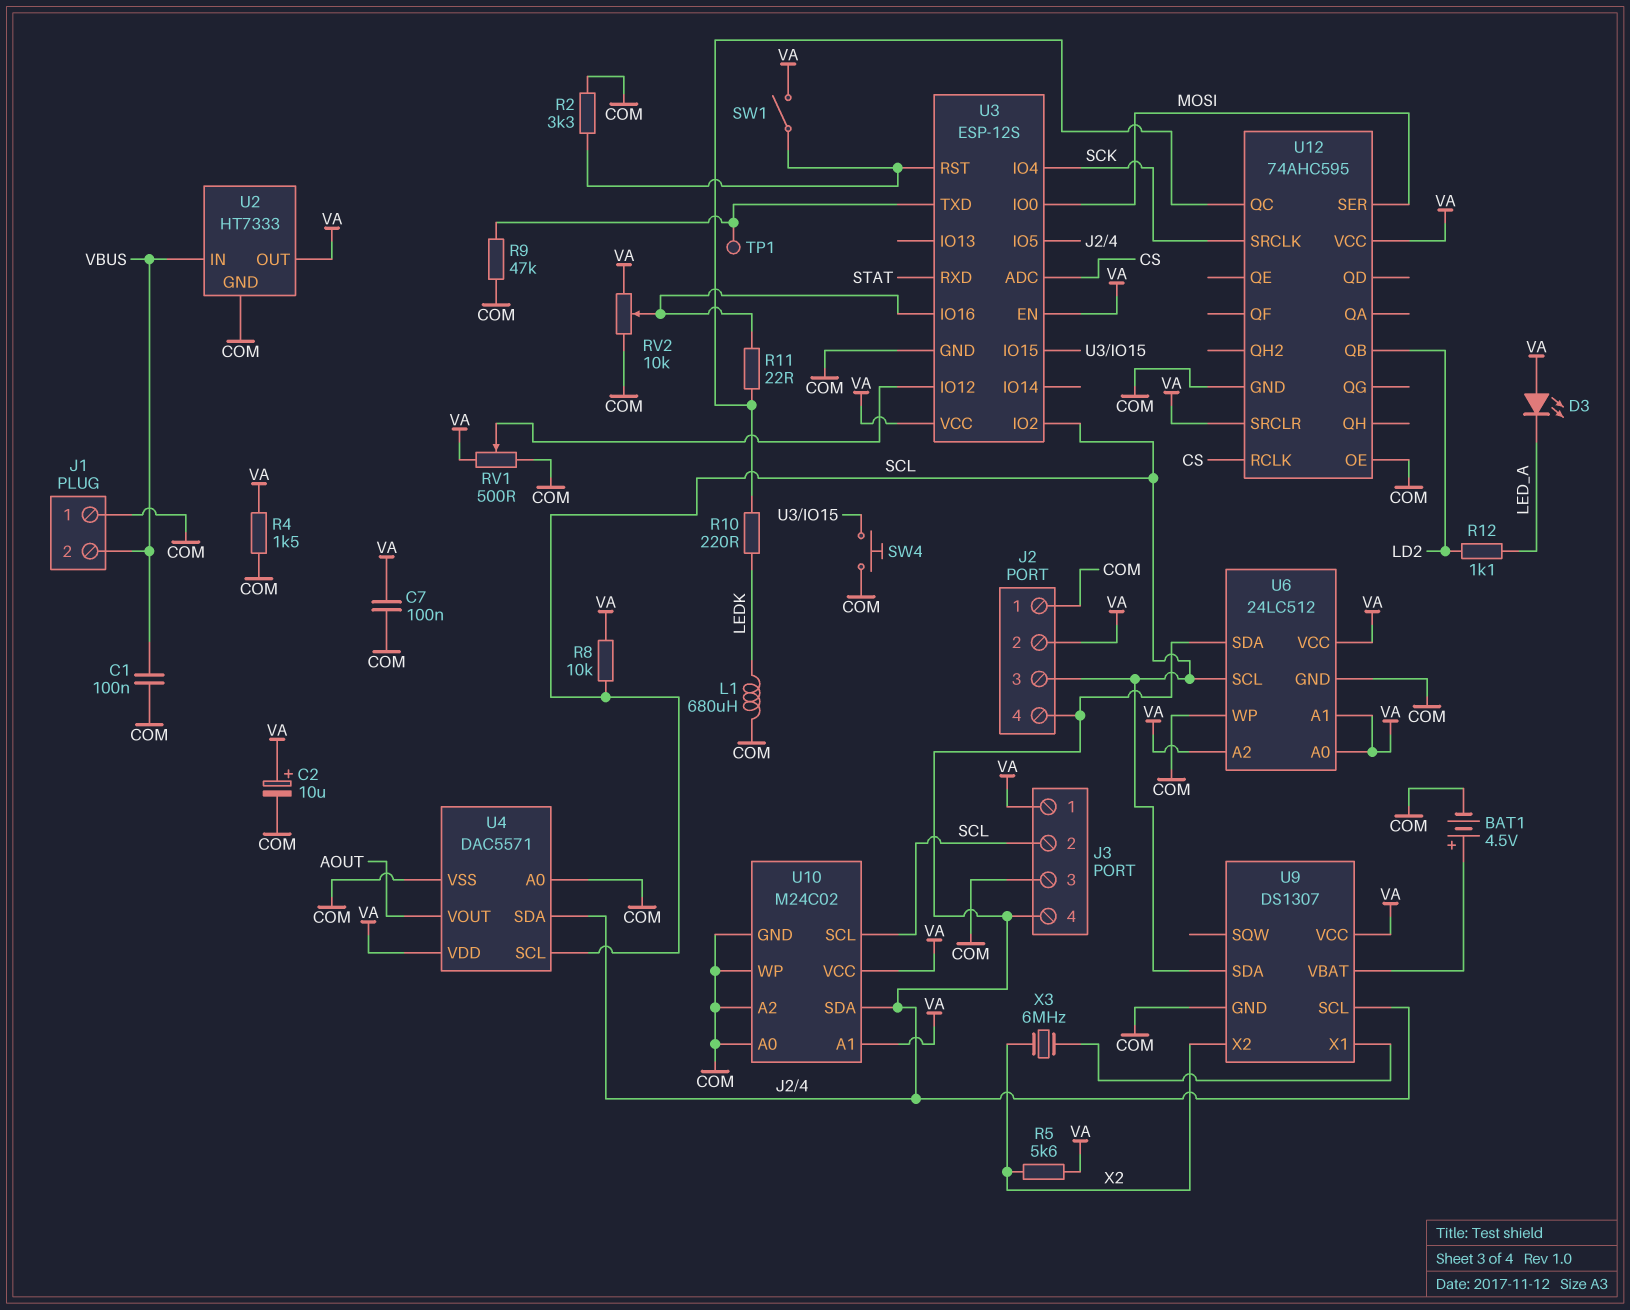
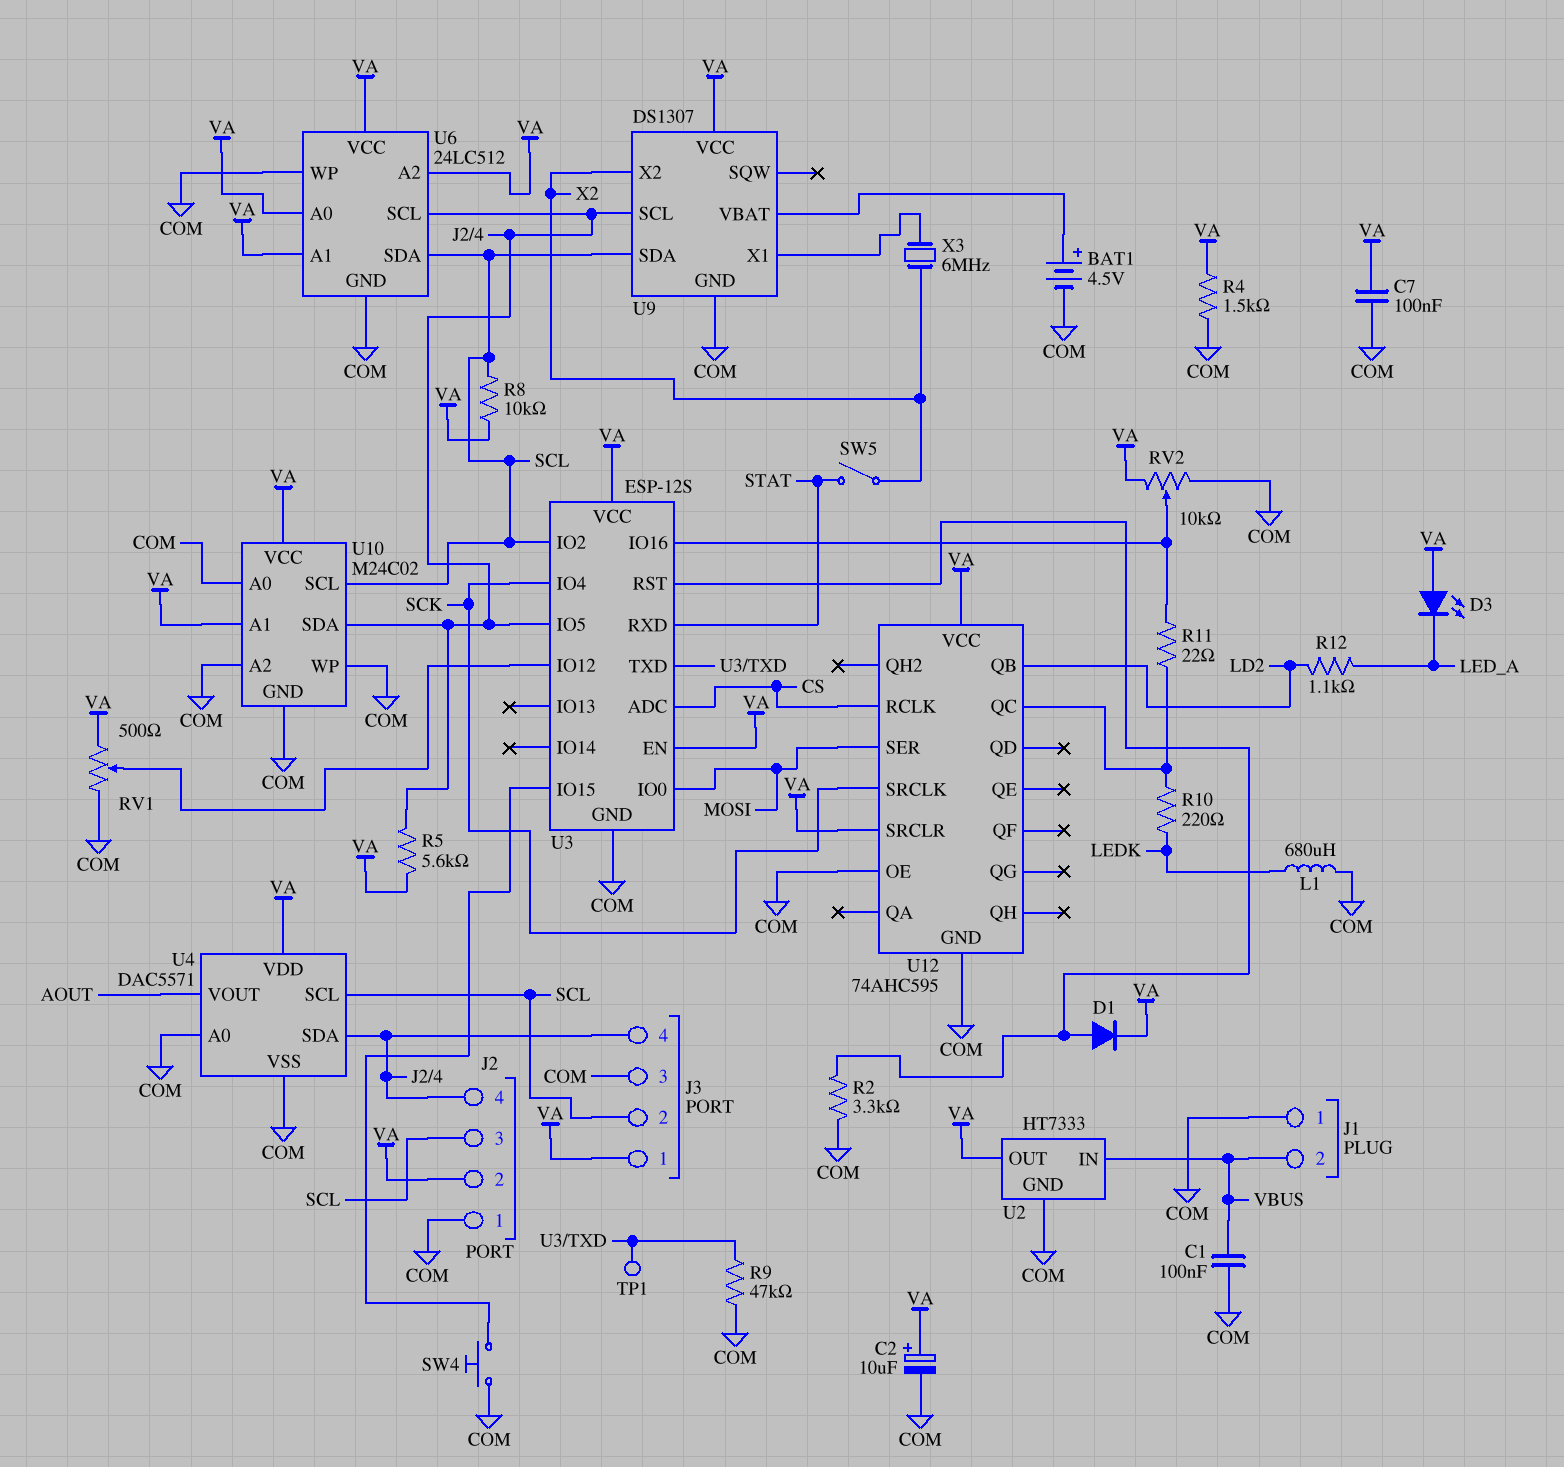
D1: none -> diode (A U3/RST, K VA)
R5: 5.6k (VA, X2) -> 5.6k (J2/4, VA)
SW1: switch (U3/RST, VA) -> none
SW5: none -> switch (STAT, X2)
U6 pin SCL: SCL -> J2/4
U6 pin SDA: J2/4 -> SCL

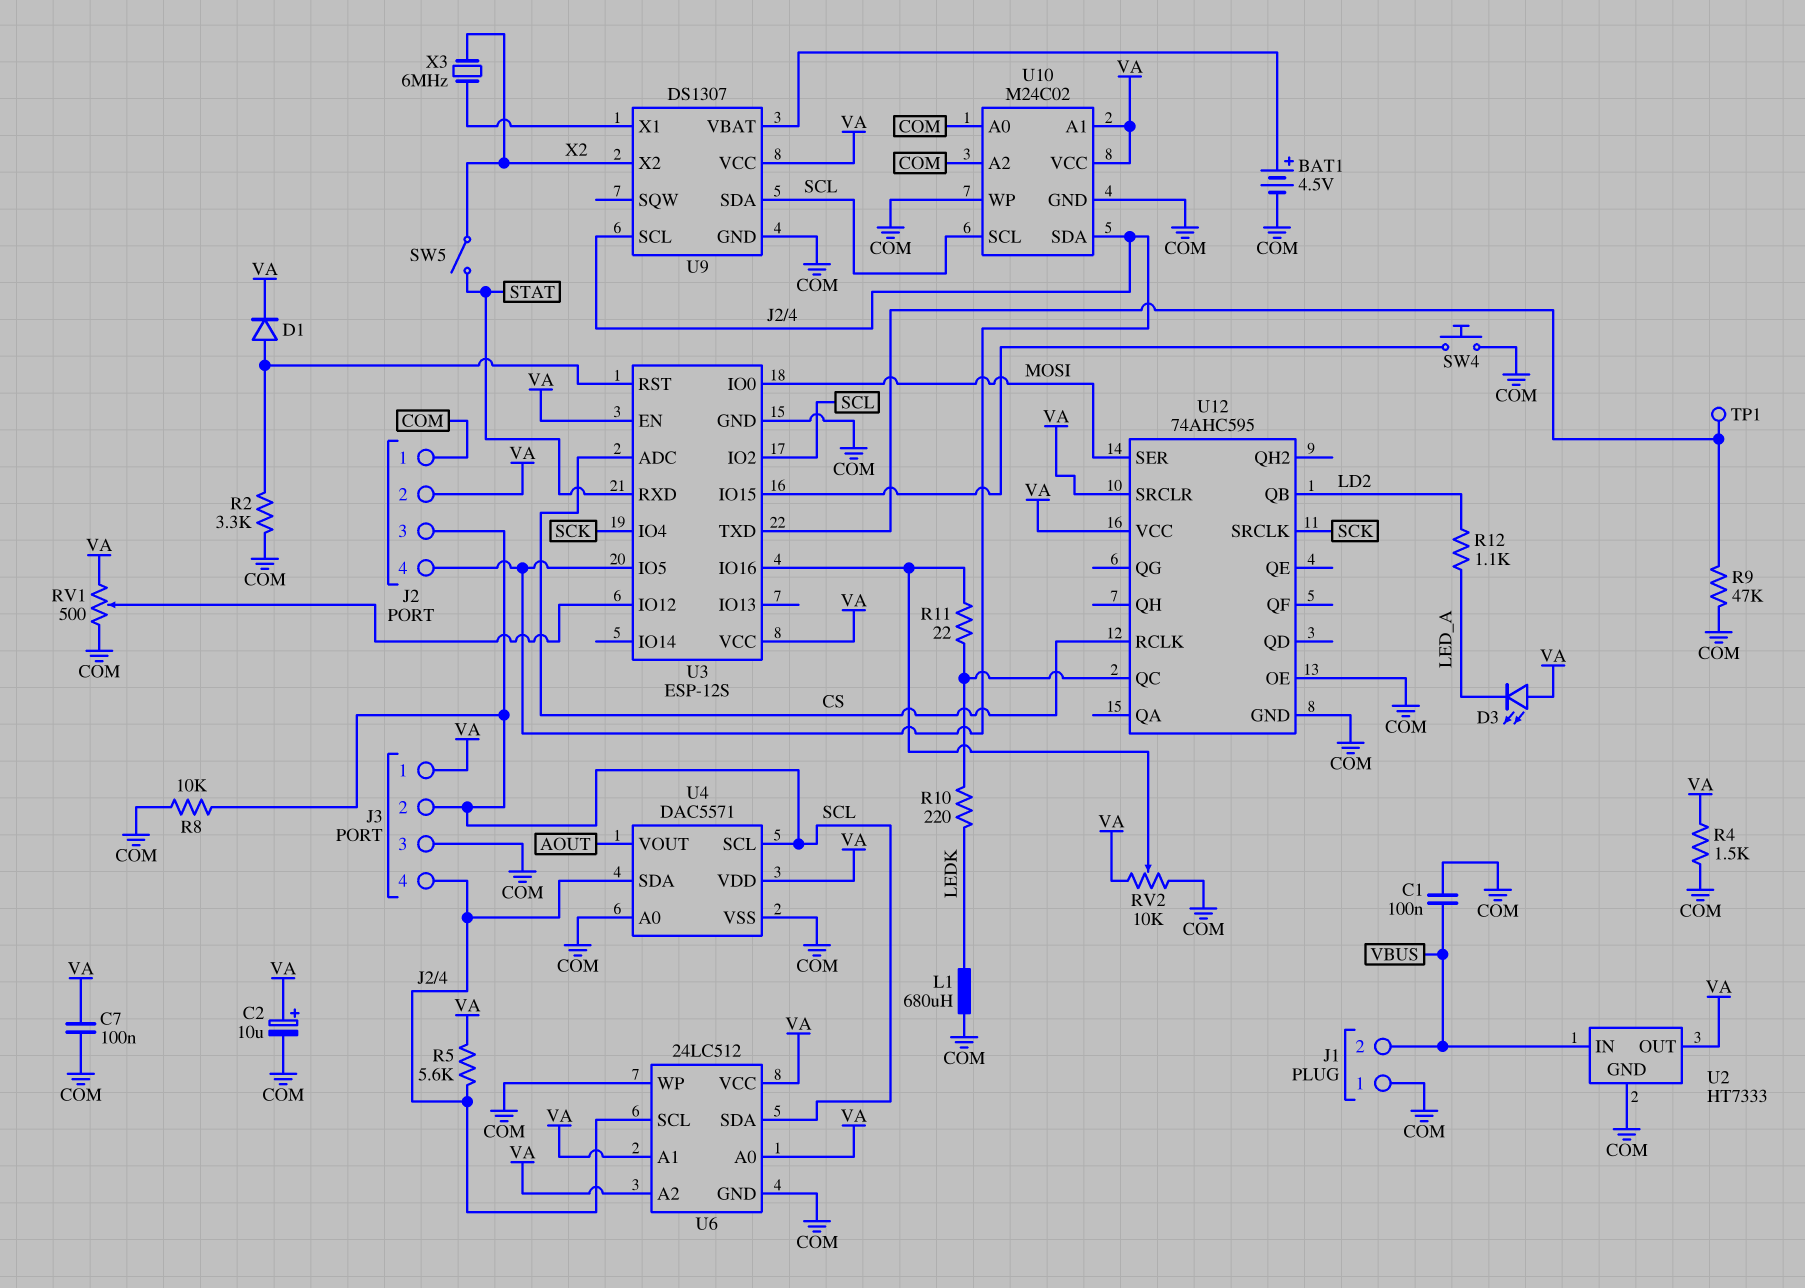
R8: 10k (SCL, VA) -> 10k (COM, SCL)

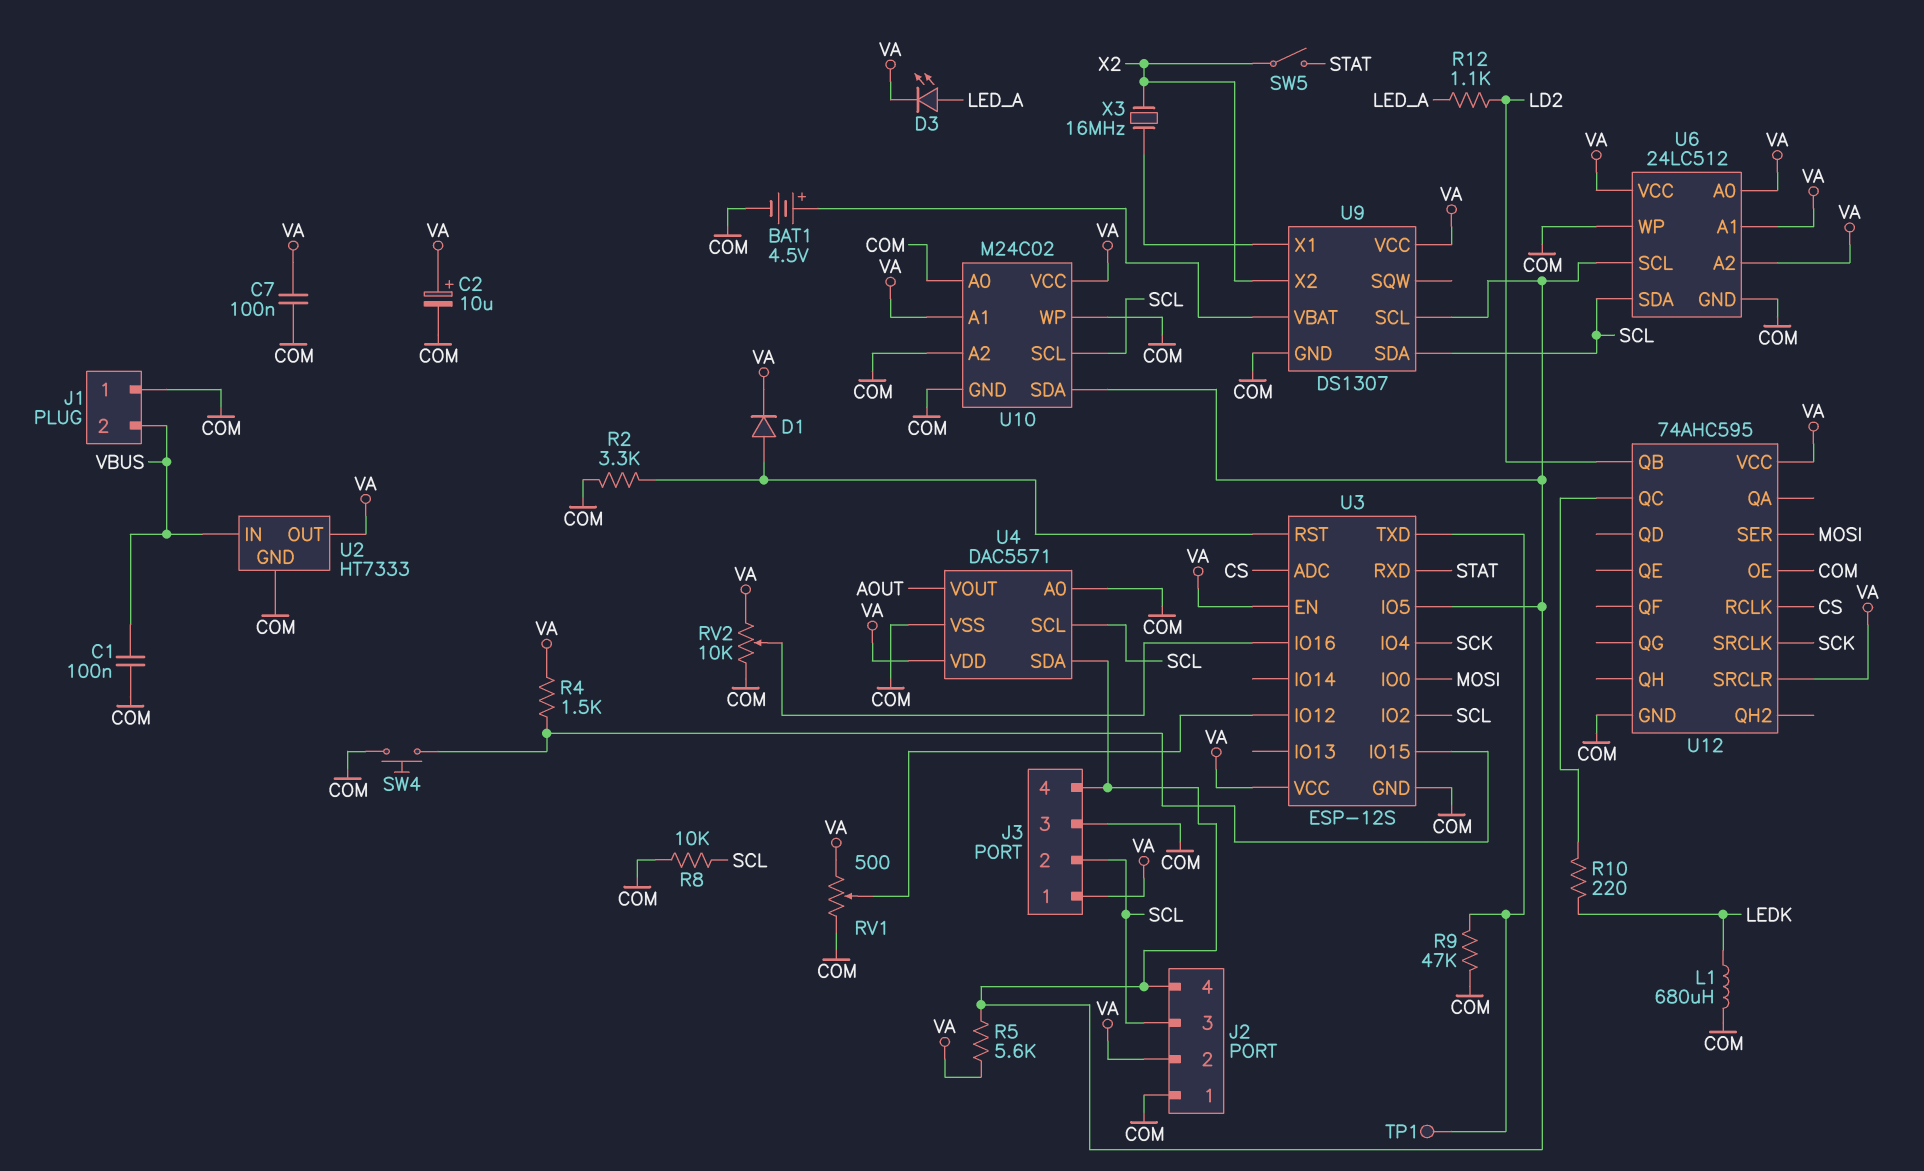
D3: LED (A VA, K LED_A) -> LED (A LED_A, K VA)
R4: 1.5k (COM, VA) -> 1.5k (U3/IO15, VA)
R11: 22 (U3/IO16, U12/QC) -> none
X3: 6MHz (U9/X1, X2) -> 16MHz (U9/X1, X2)

